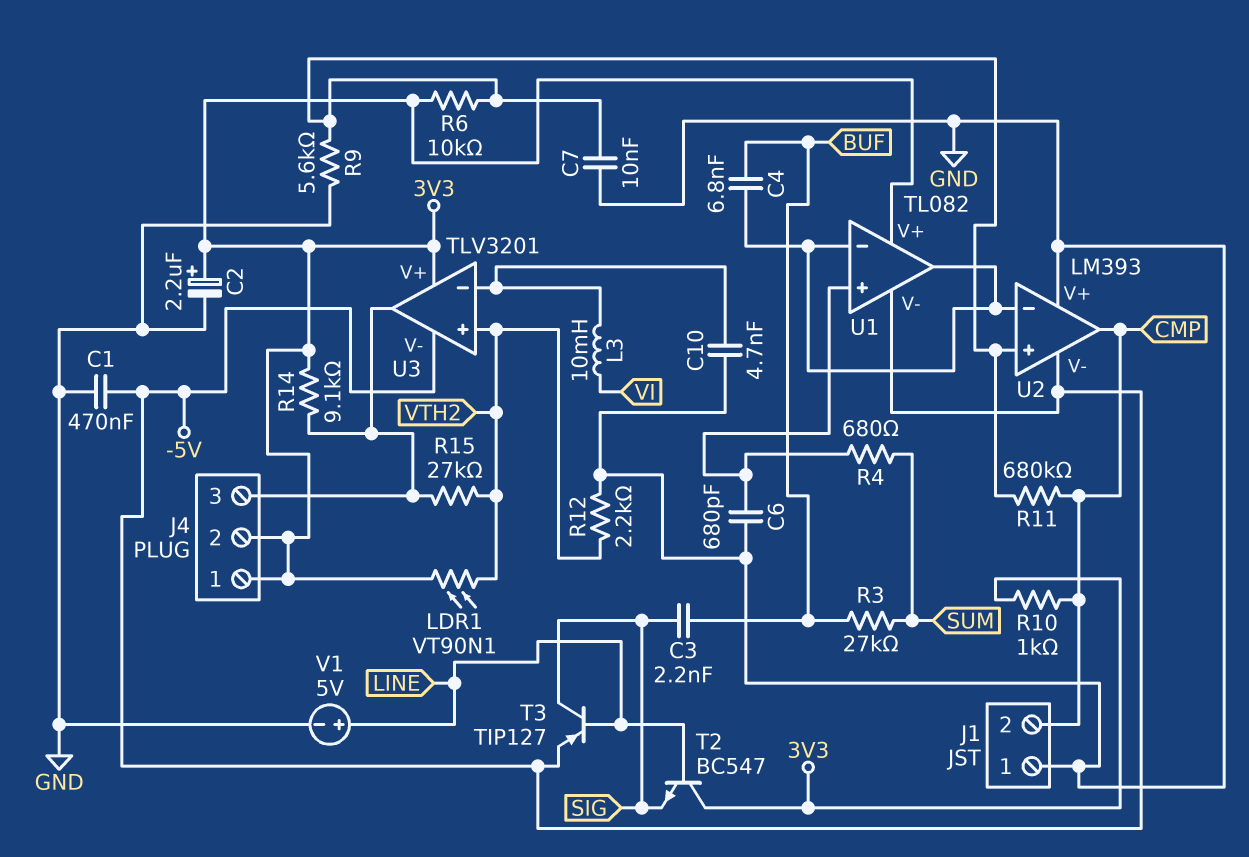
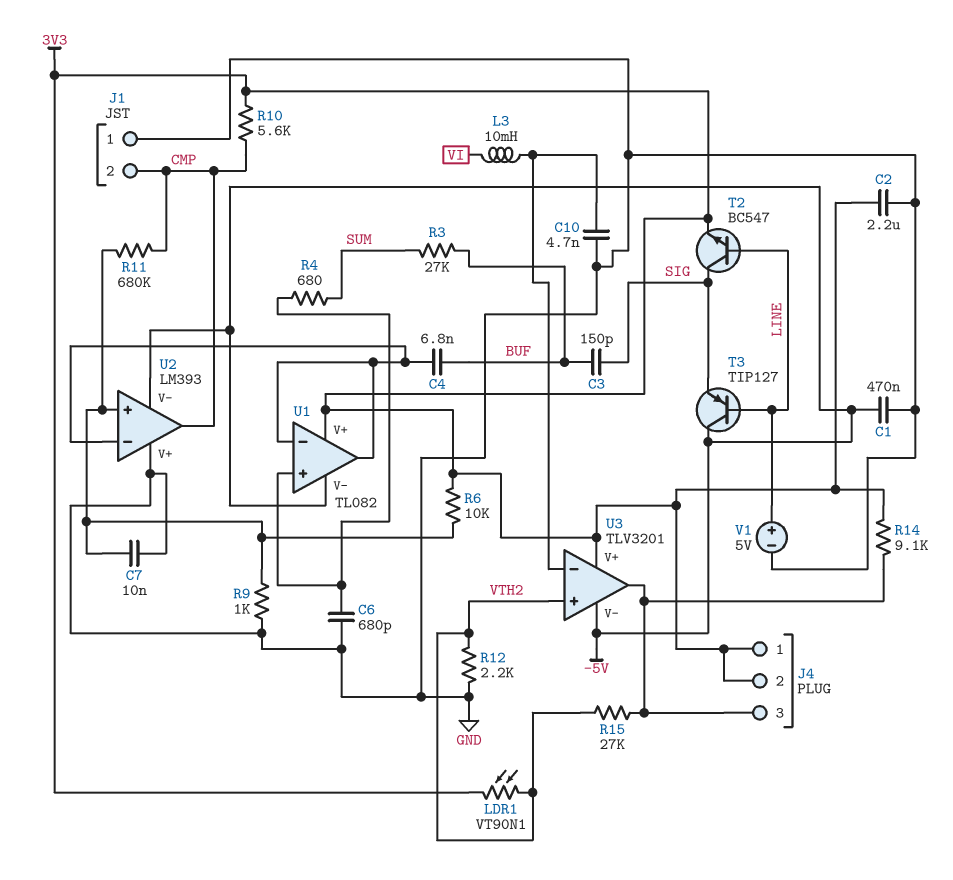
C2: 2.2uF (plus 3V3, minus GND) -> 2.2uF (3V3, GND)
C3: 2.2nF (BUF, SIG) -> 150pF (BUF, SIG)
R9: 5.6k (GND, U2/in+) -> 1k (GND, U2/in+)
R10: 1k (3V3, CMP) -> 5.6k (3V3, CMP)
T2: NPN BC547 (B LINE, C 3V3, E SIG) -> NPN BC547 (B LINE, C SIG, E 3V3)
T3: PNP TIP127 (B LINE, C SIG, E -5V) -> PNP TIP127 (B LINE, C -5V, E SIG)

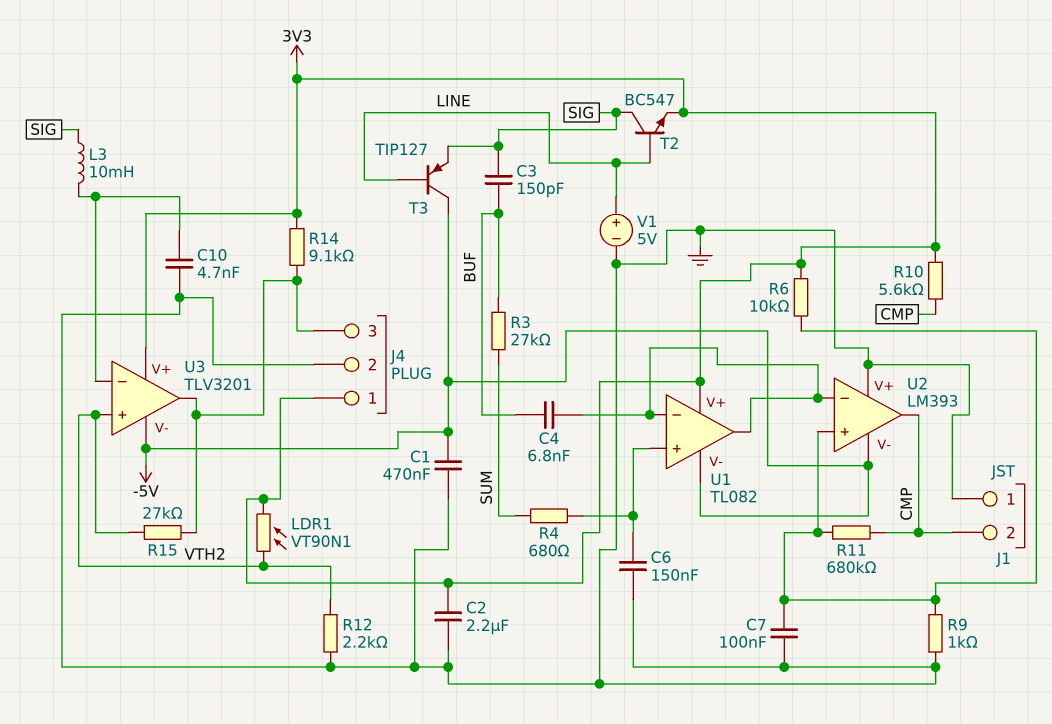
C6: 680pF (GND, U1/in+) -> 150nF (GND, U1/in+)
C7: 10nF (GND, U2/in+) -> 100nF (GND, U2/in+)
J4 pin 2: 3V3 -> GND
L3: 10mH (U3/in-, VI) -> 10mH (SIG, U3/in-)

